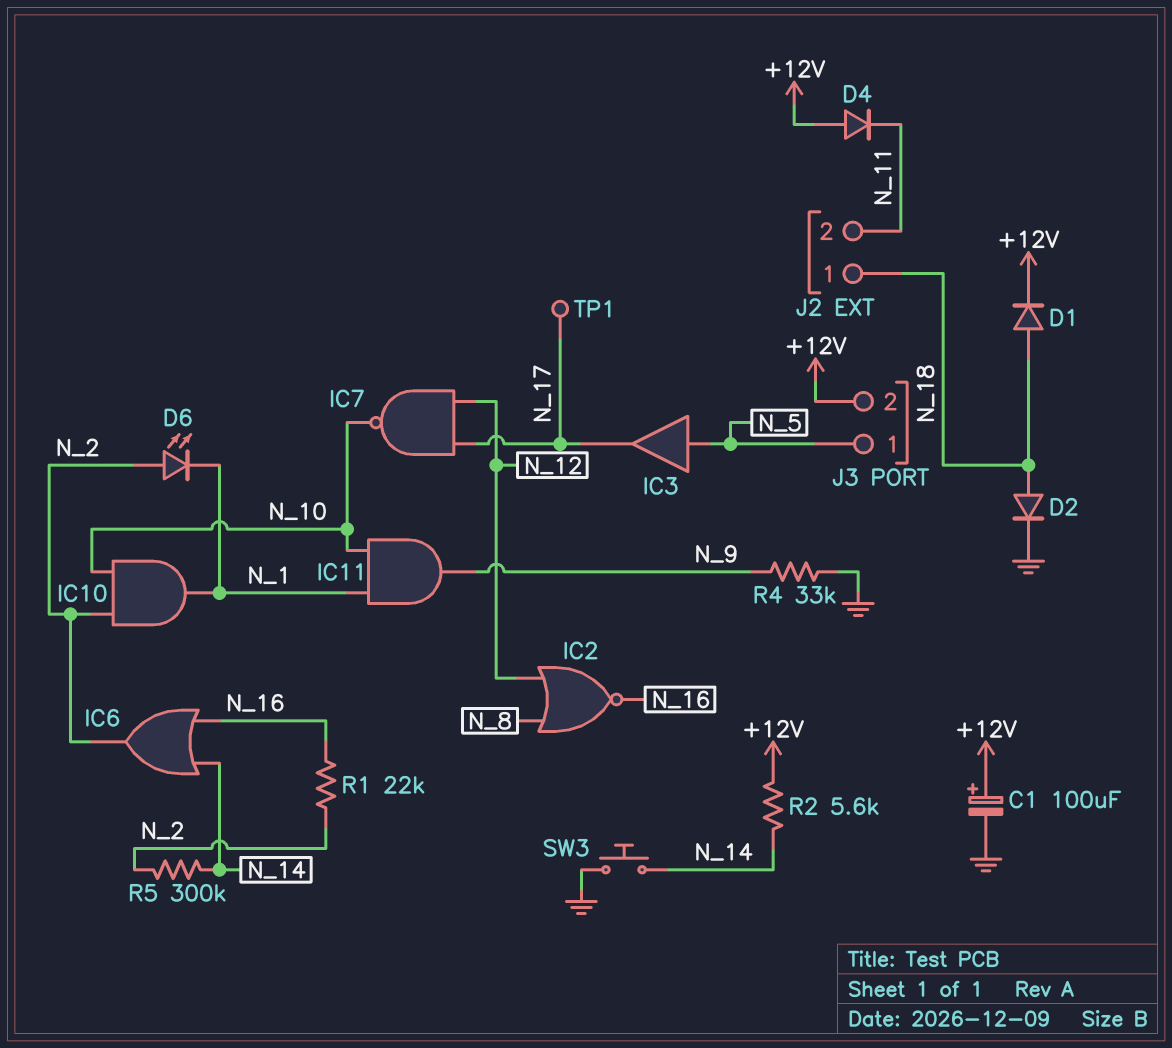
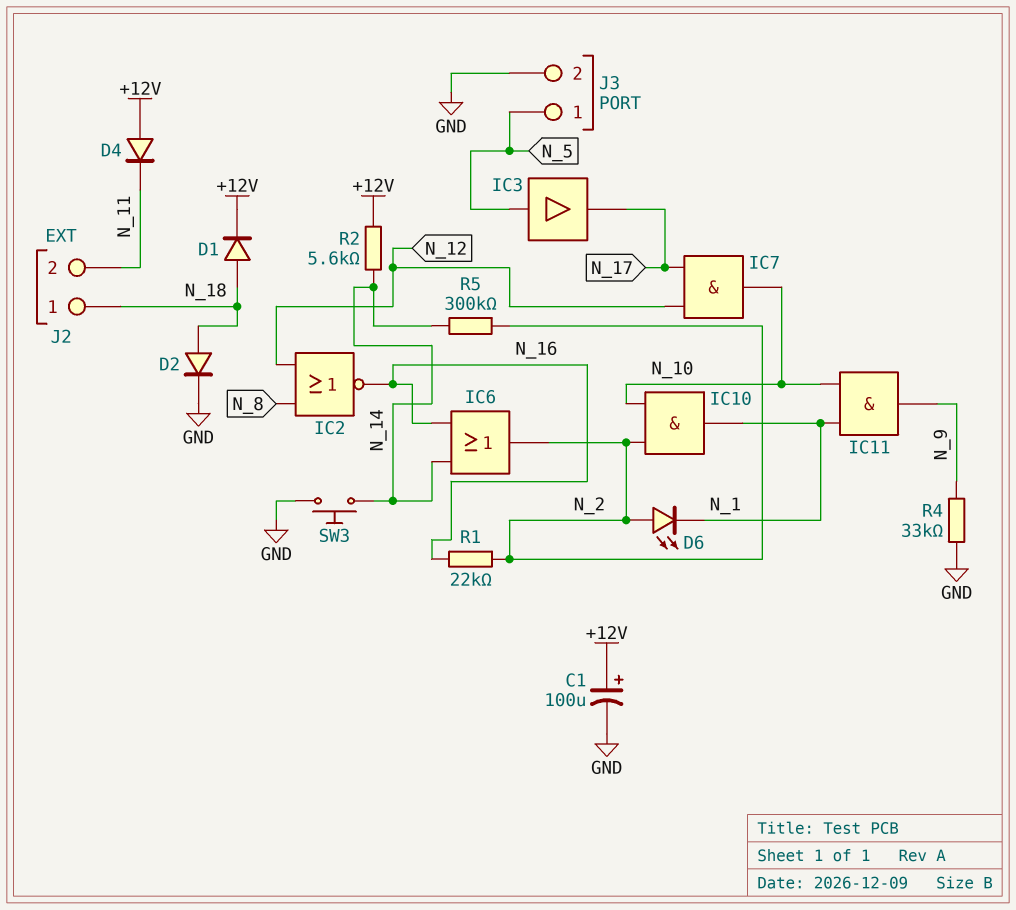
IC7: NAND (in N_12, in N_17, out N_10) -> AND (in N_12, in N_17, out N_10)
J3 pin 2: +12V -> GND
TP1: test point (N_17) -> none

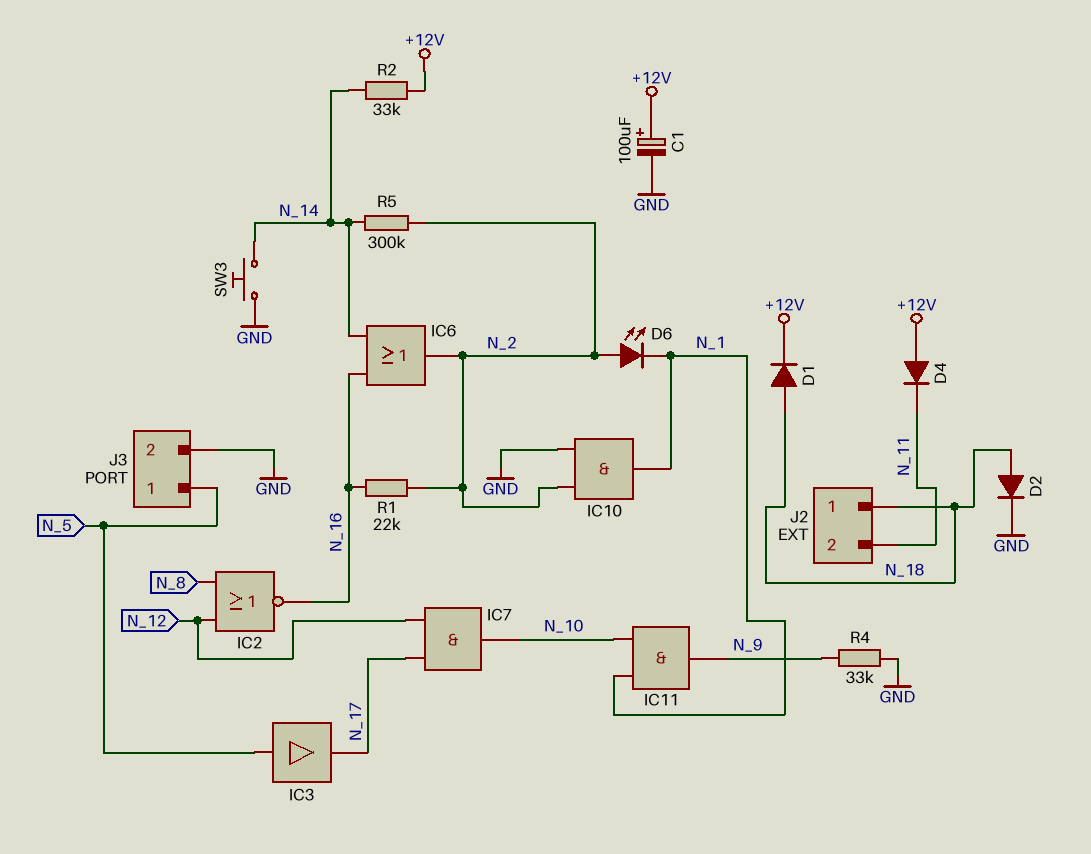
IC10: AND (in N_2, in N_10, out N_1) -> AND (in GND, in N_2, out N_1)
R2: 5.6k (+12V, N_14) -> 33k (+12V, N_14)

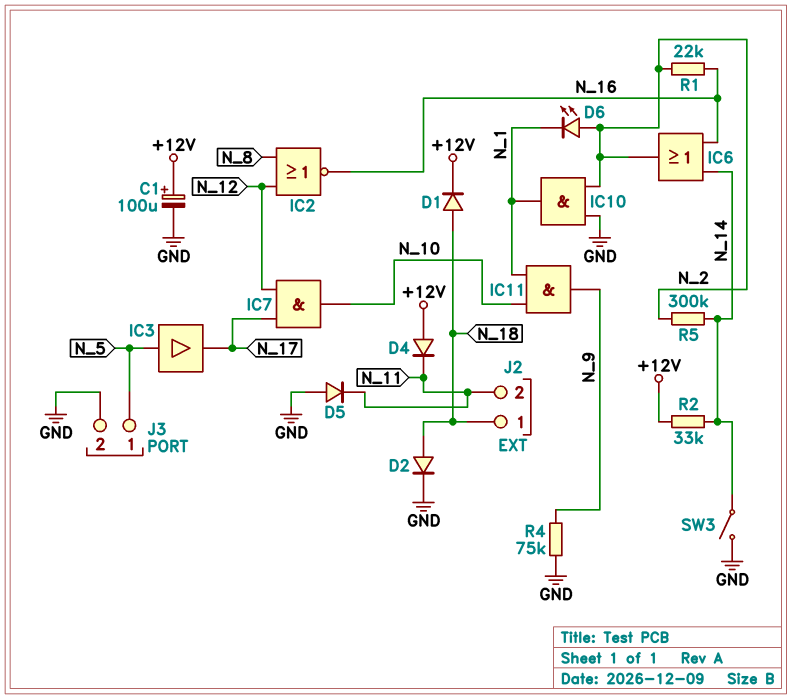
D5: none -> diode (A GND, K N_11)
R4: 33k (GND, N_9) -> 75k (GND, N_9)
SW3: button (GND, N_14) -> switch (GND, N_14)

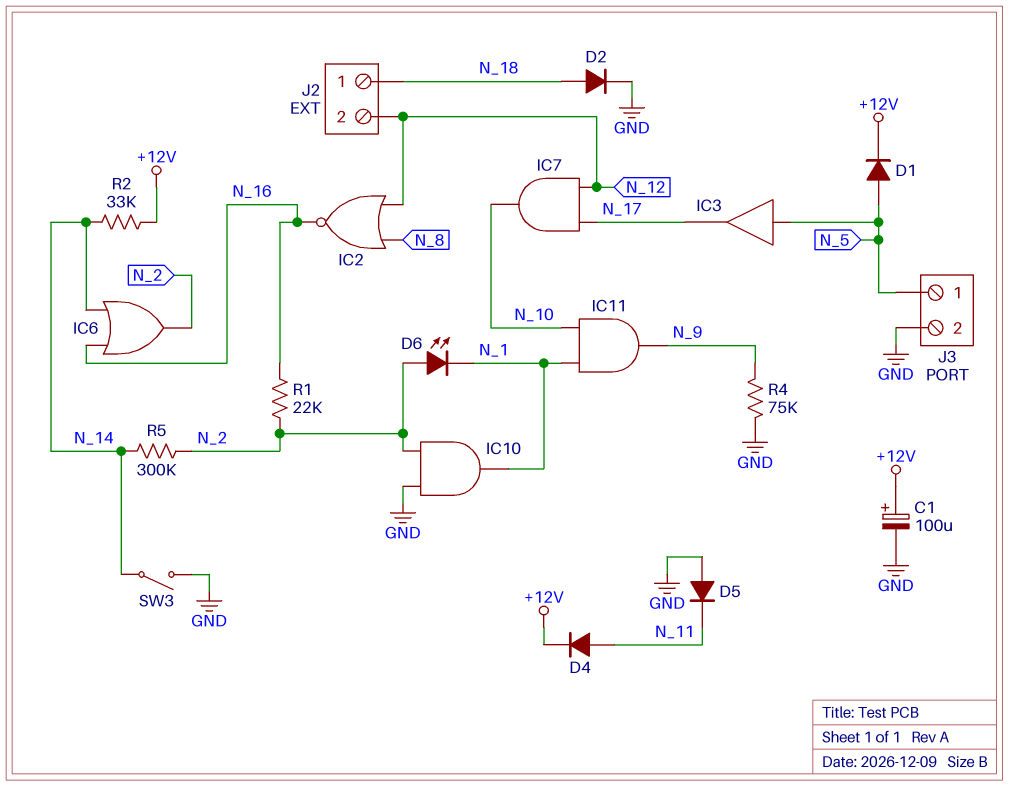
D1: diode (A N_18, K +12V) -> diode (A N_5, K +12V)
D4: diode (A +12V, K N_11) -> diode (A N_11, K +12V)
J2 pin 2: N_11 -> N_12

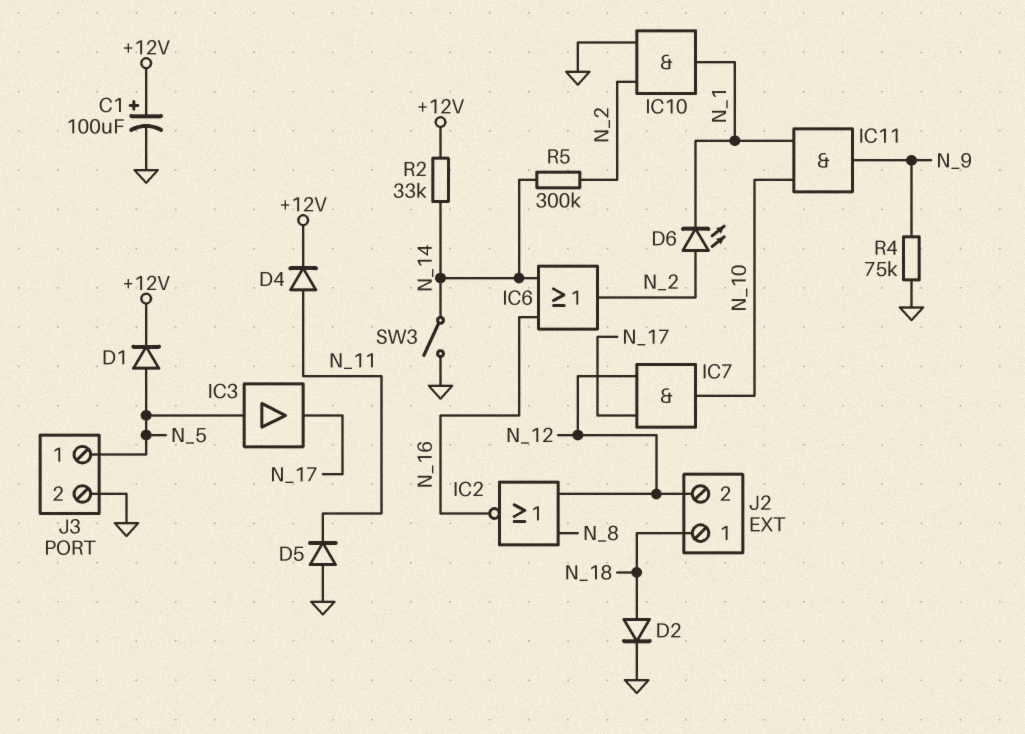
R1: 22k (N_2, N_16) -> none

